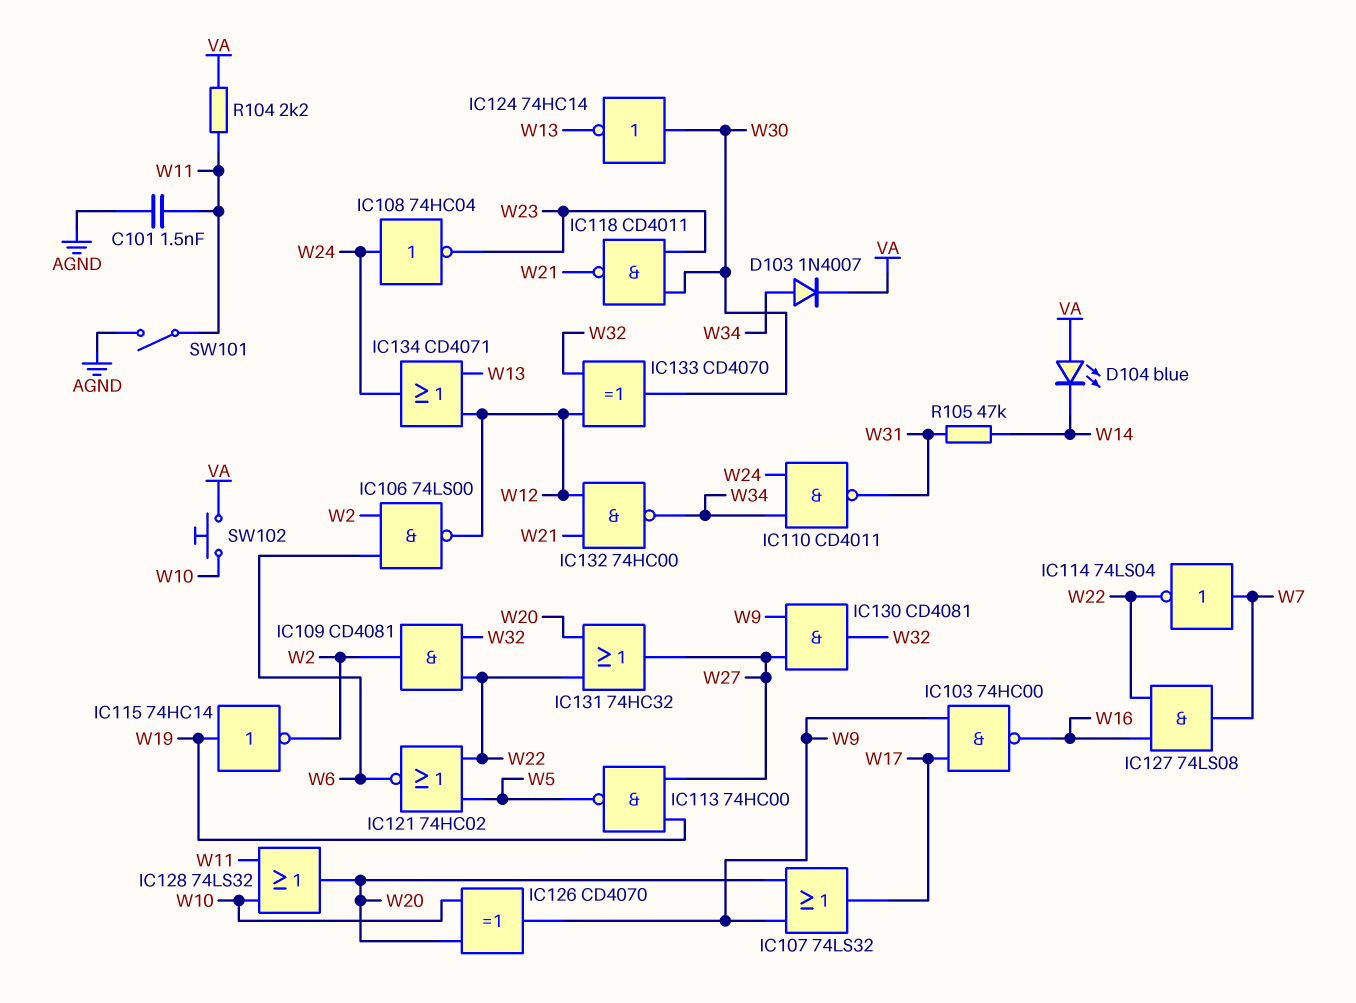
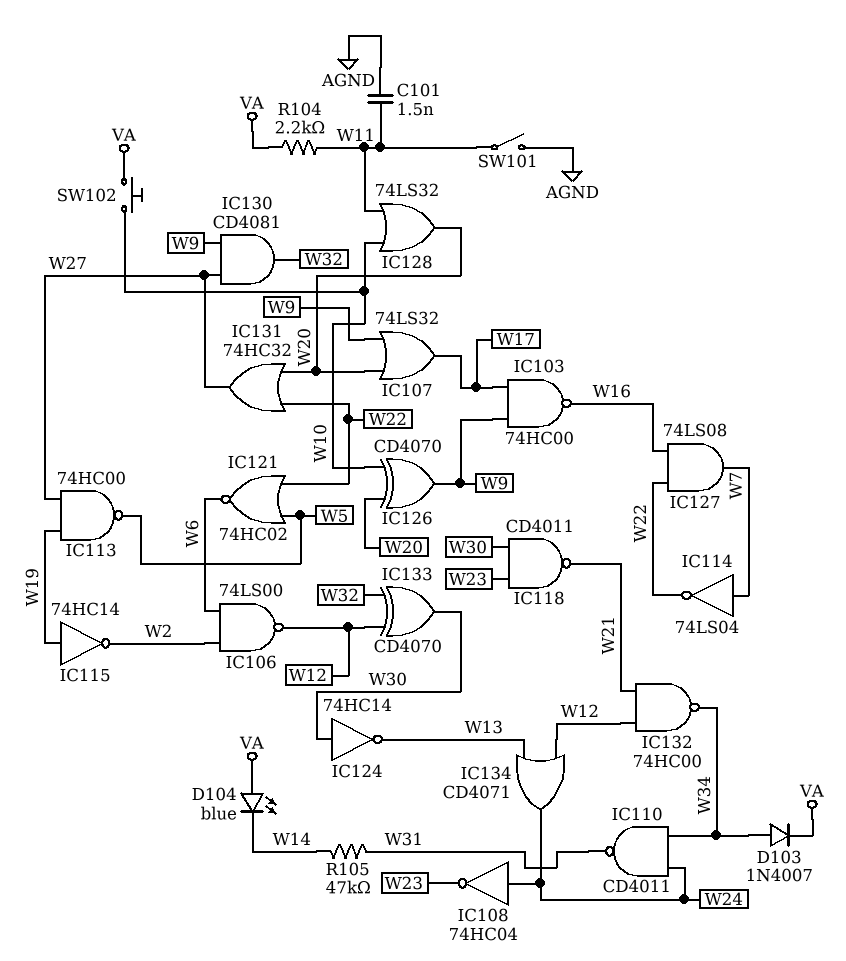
IC109: AND CD4081 (in W22, in W32, out W2) -> none

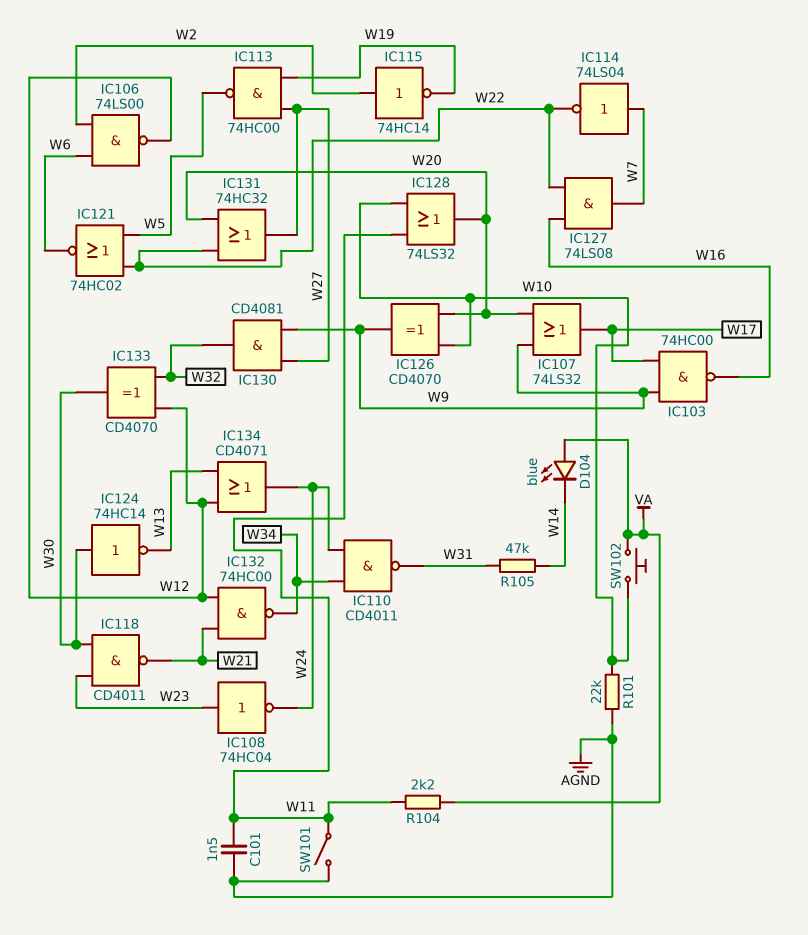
D103: diode 1N4007 (A W34, K VA) -> none
IC108: NOT 74HC04 (in W24, out W23) -> NOT 74HC04 (in W23, out W24)
IC115: NOT 74HC14 (in W19, out W2) -> NOT 74HC14 (in W2, out W19)
R101: none -> 22k (AGND, W10)

